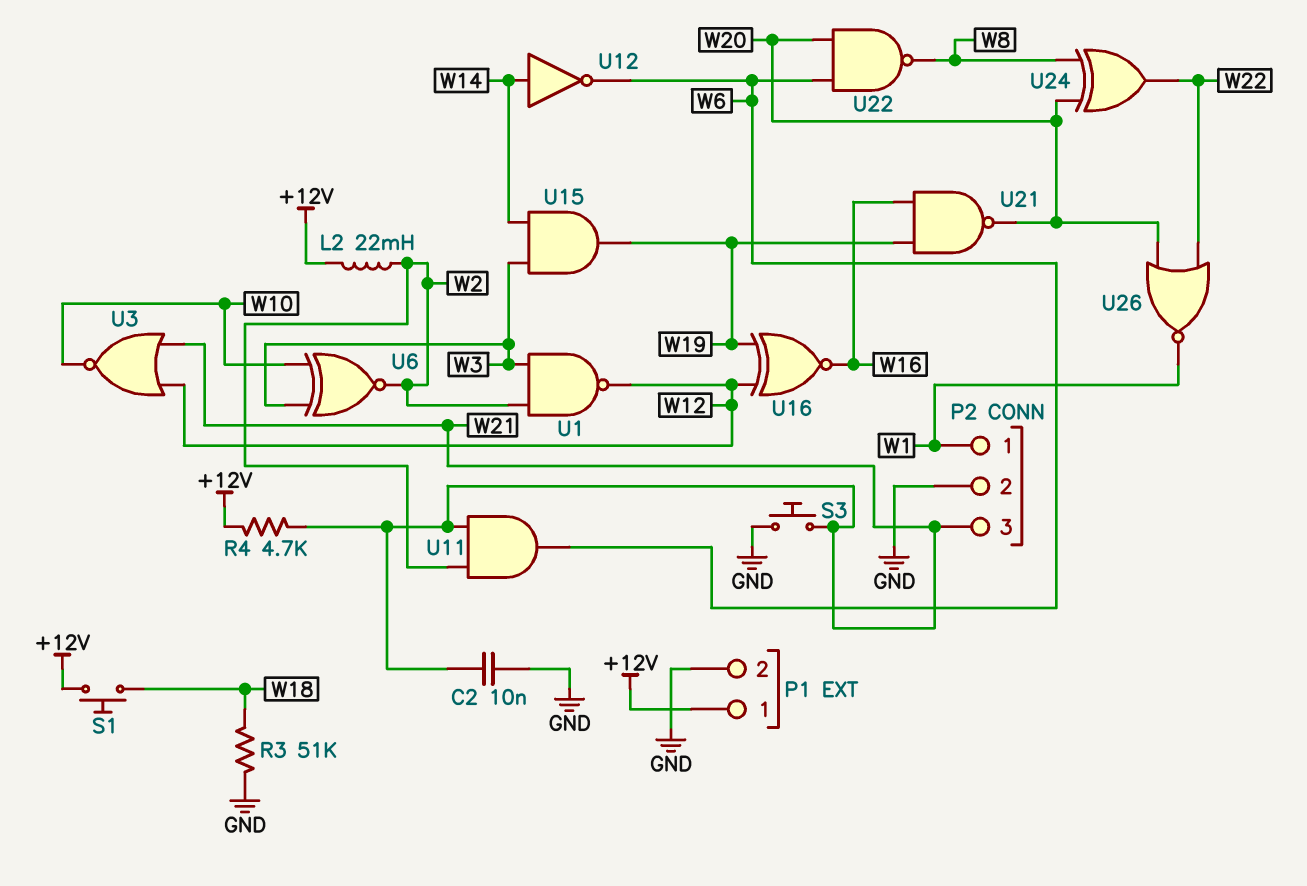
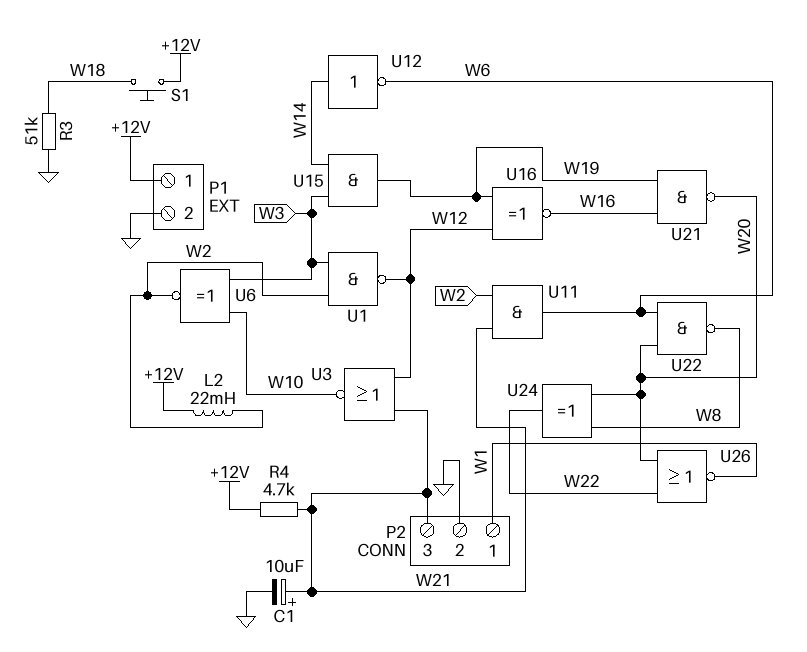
C1: none -> 10uF (plus W21, minus GND)
C2: 10nF (GND, W21) -> none
S3: button (GND, W21) -> none

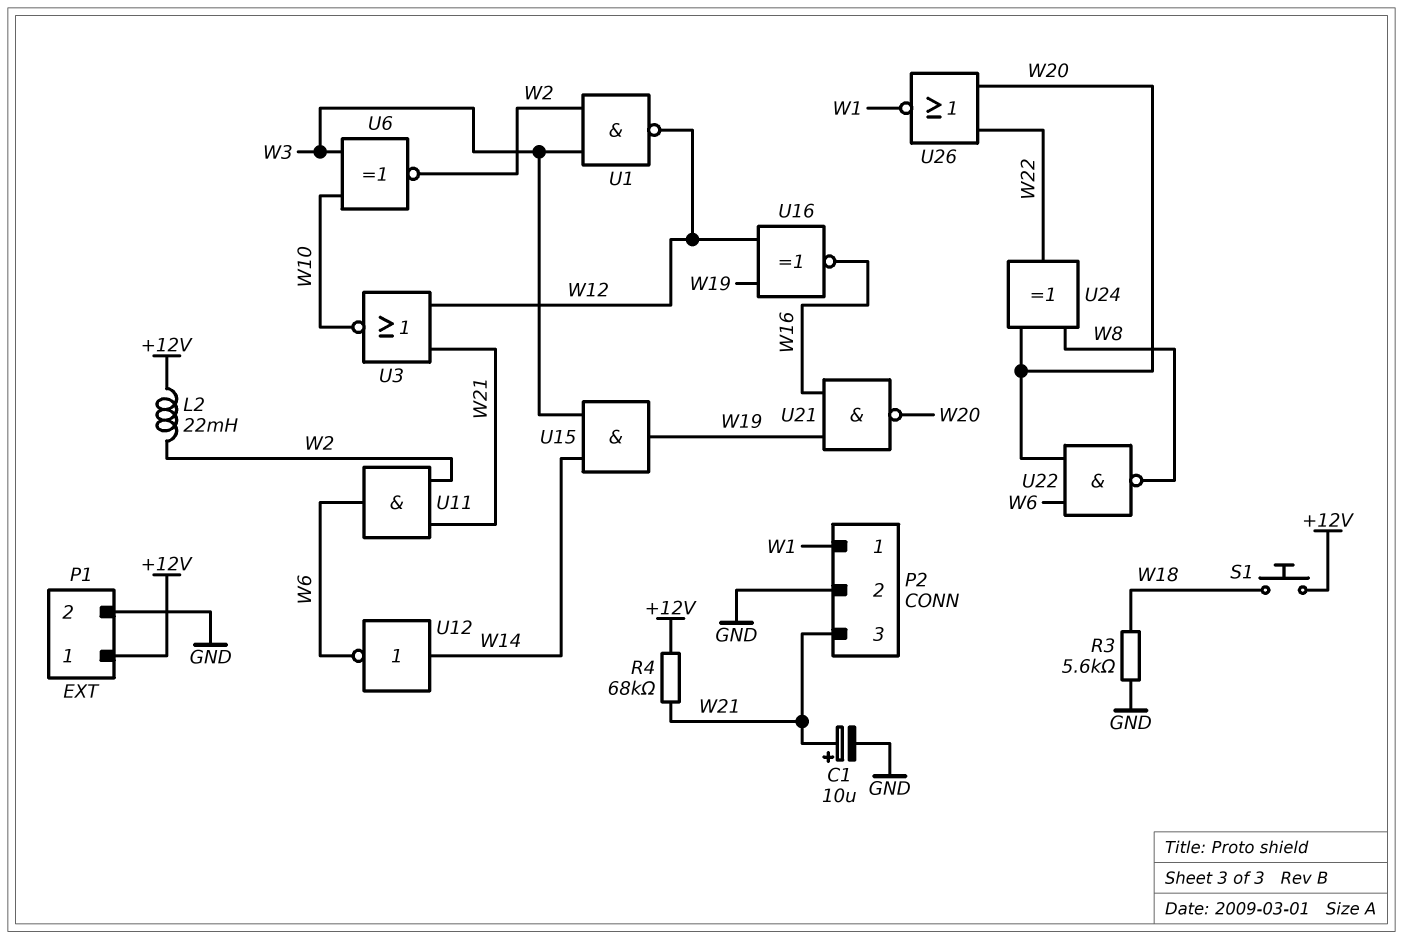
R3: 51k (GND, W18) -> 5.6k (GND, W18)
R4: 4.7k (+12V, W21) -> 68k (+12V, W21)

